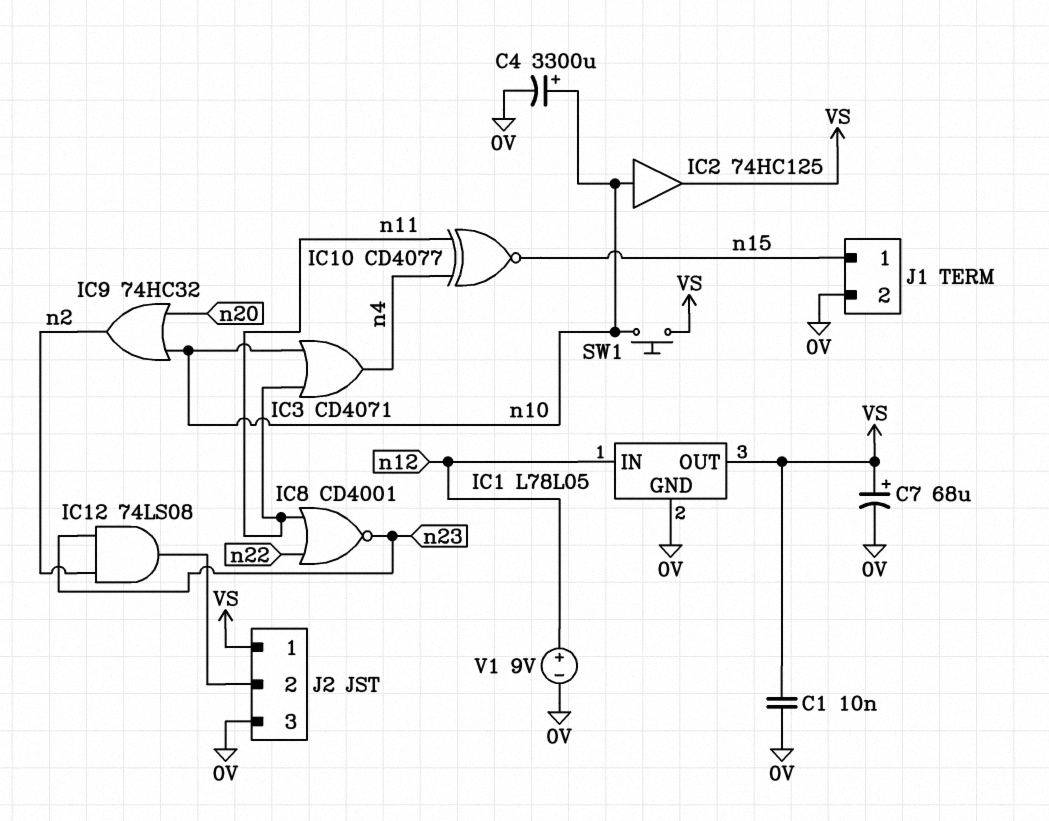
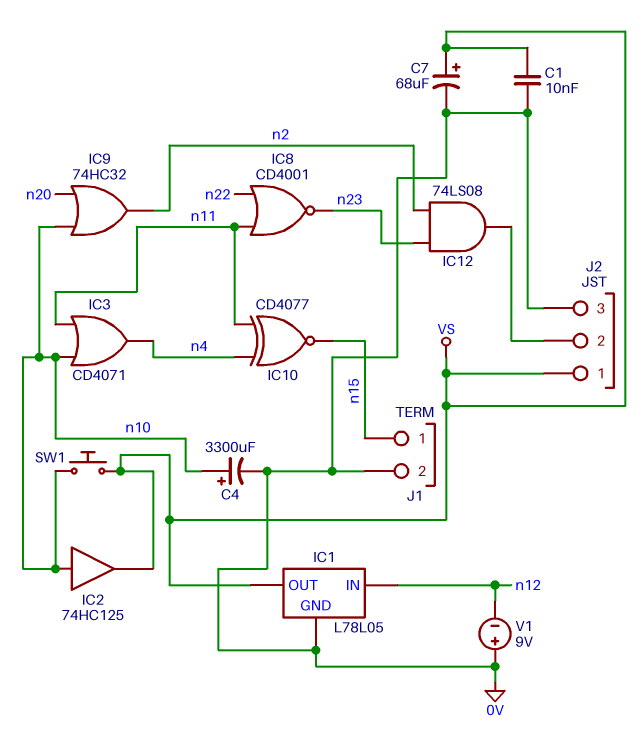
V1: 9V (plus n12, minus 0V) -> 9V (plus 0V, minus n12)

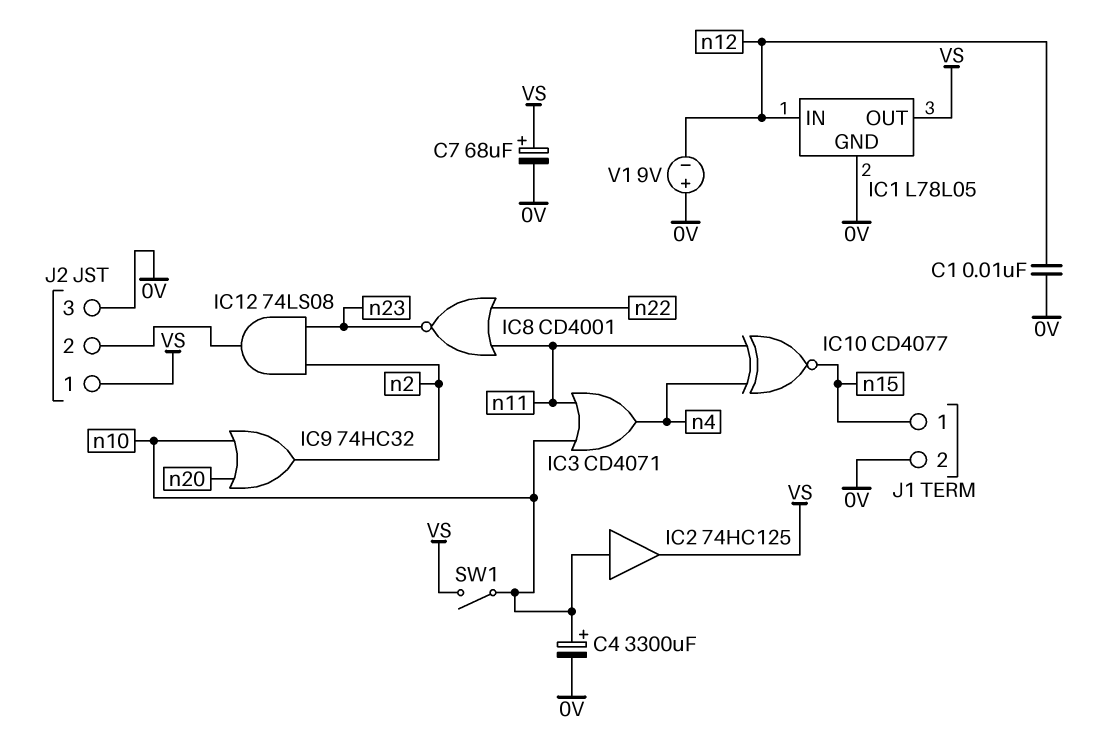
C1: 10nF (0V, VS) -> 10nF (0V, n12)
SW1: button (VS, n10) -> switch (VS, n10)

